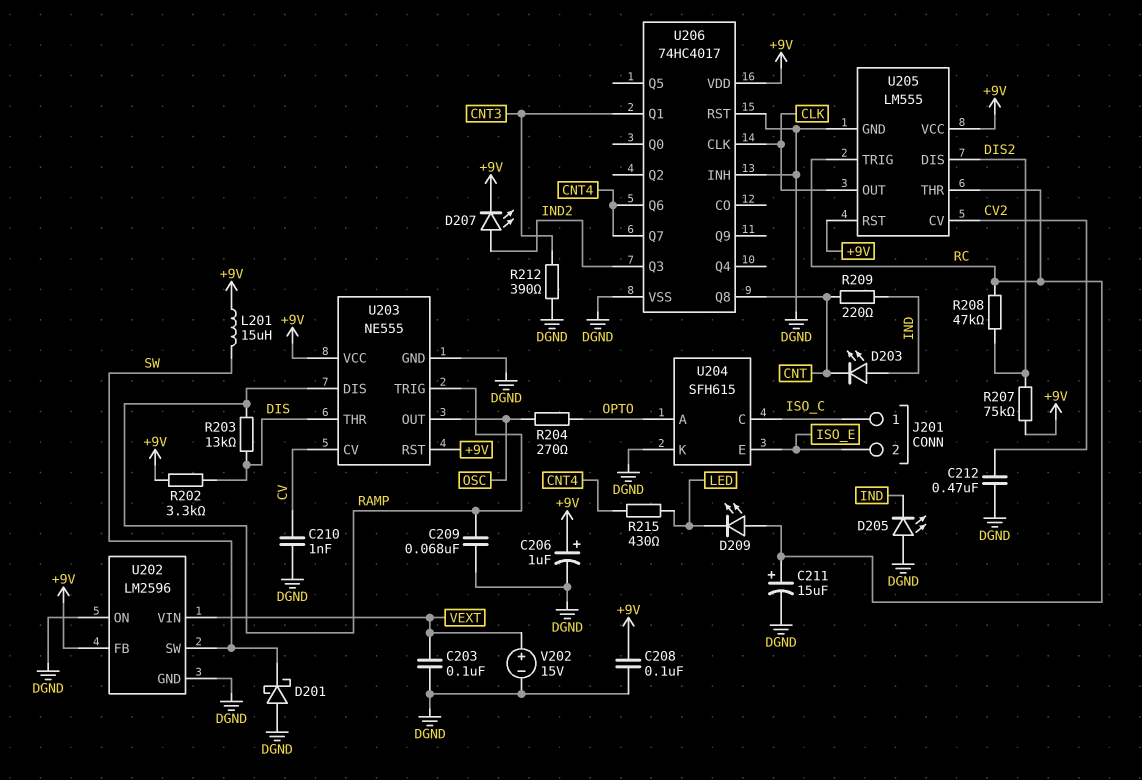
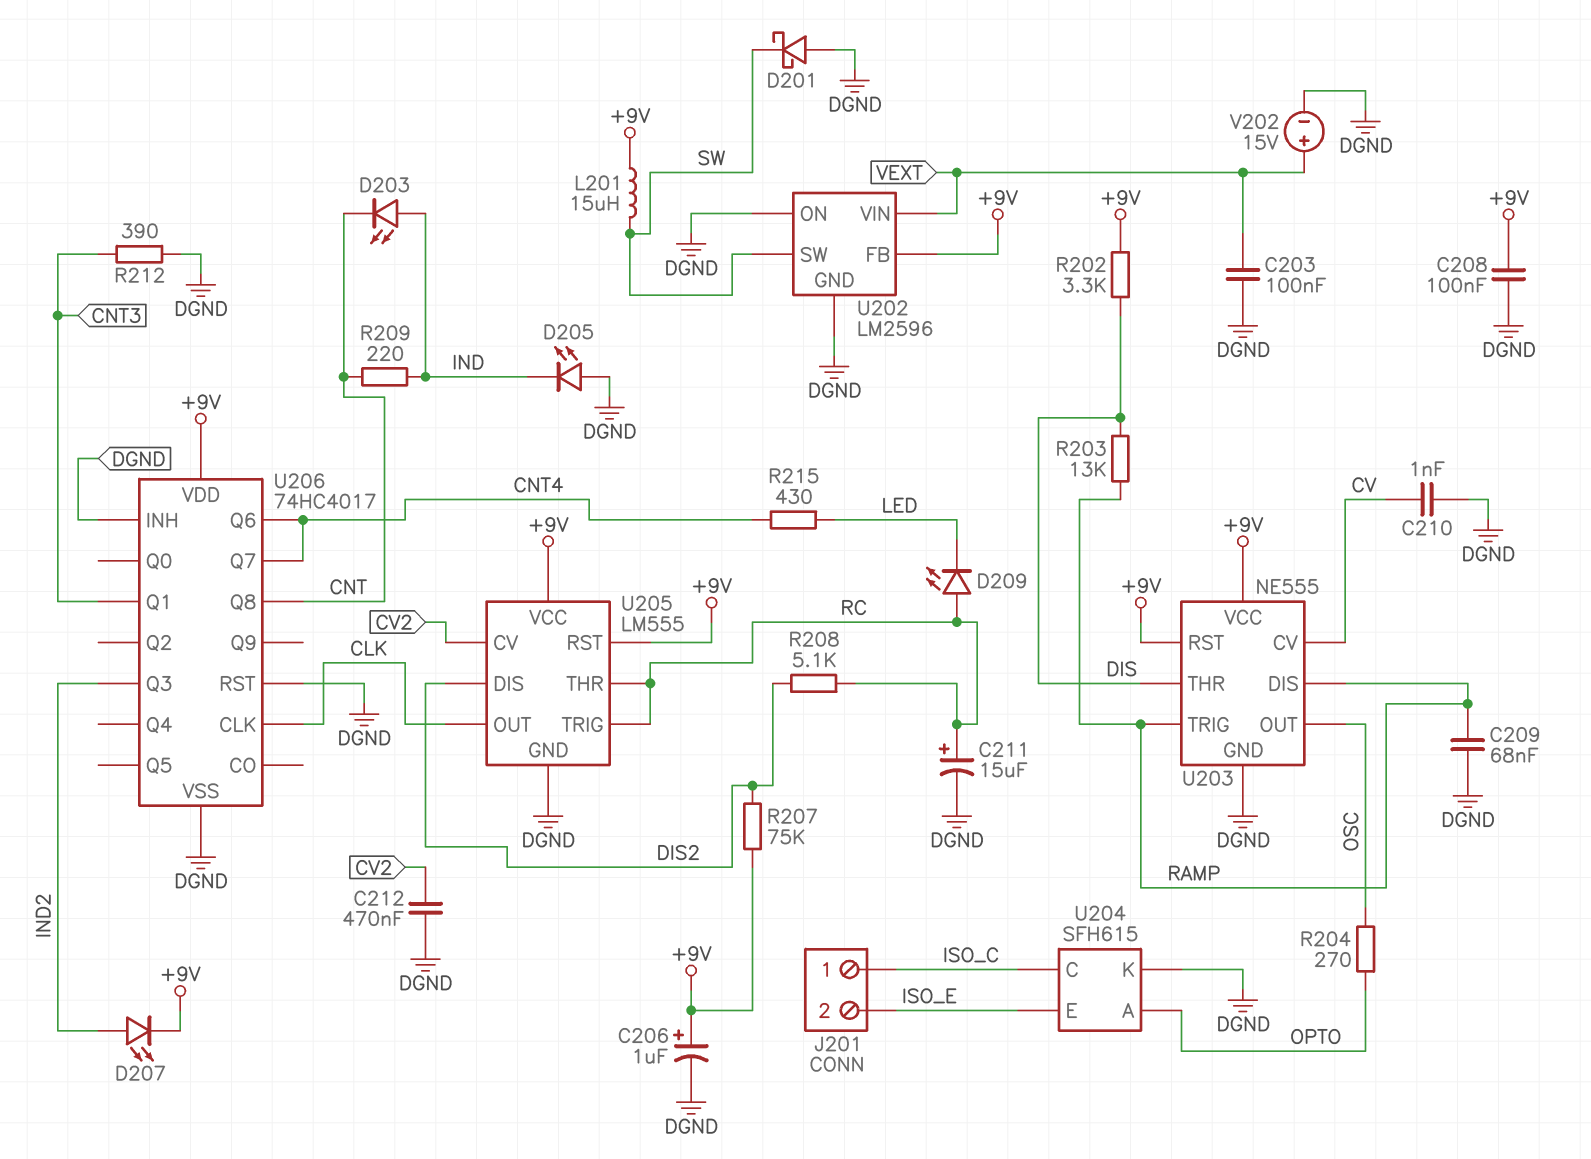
R208: 47k (DIS2, RC) -> 5.1k (DIS2, RC)

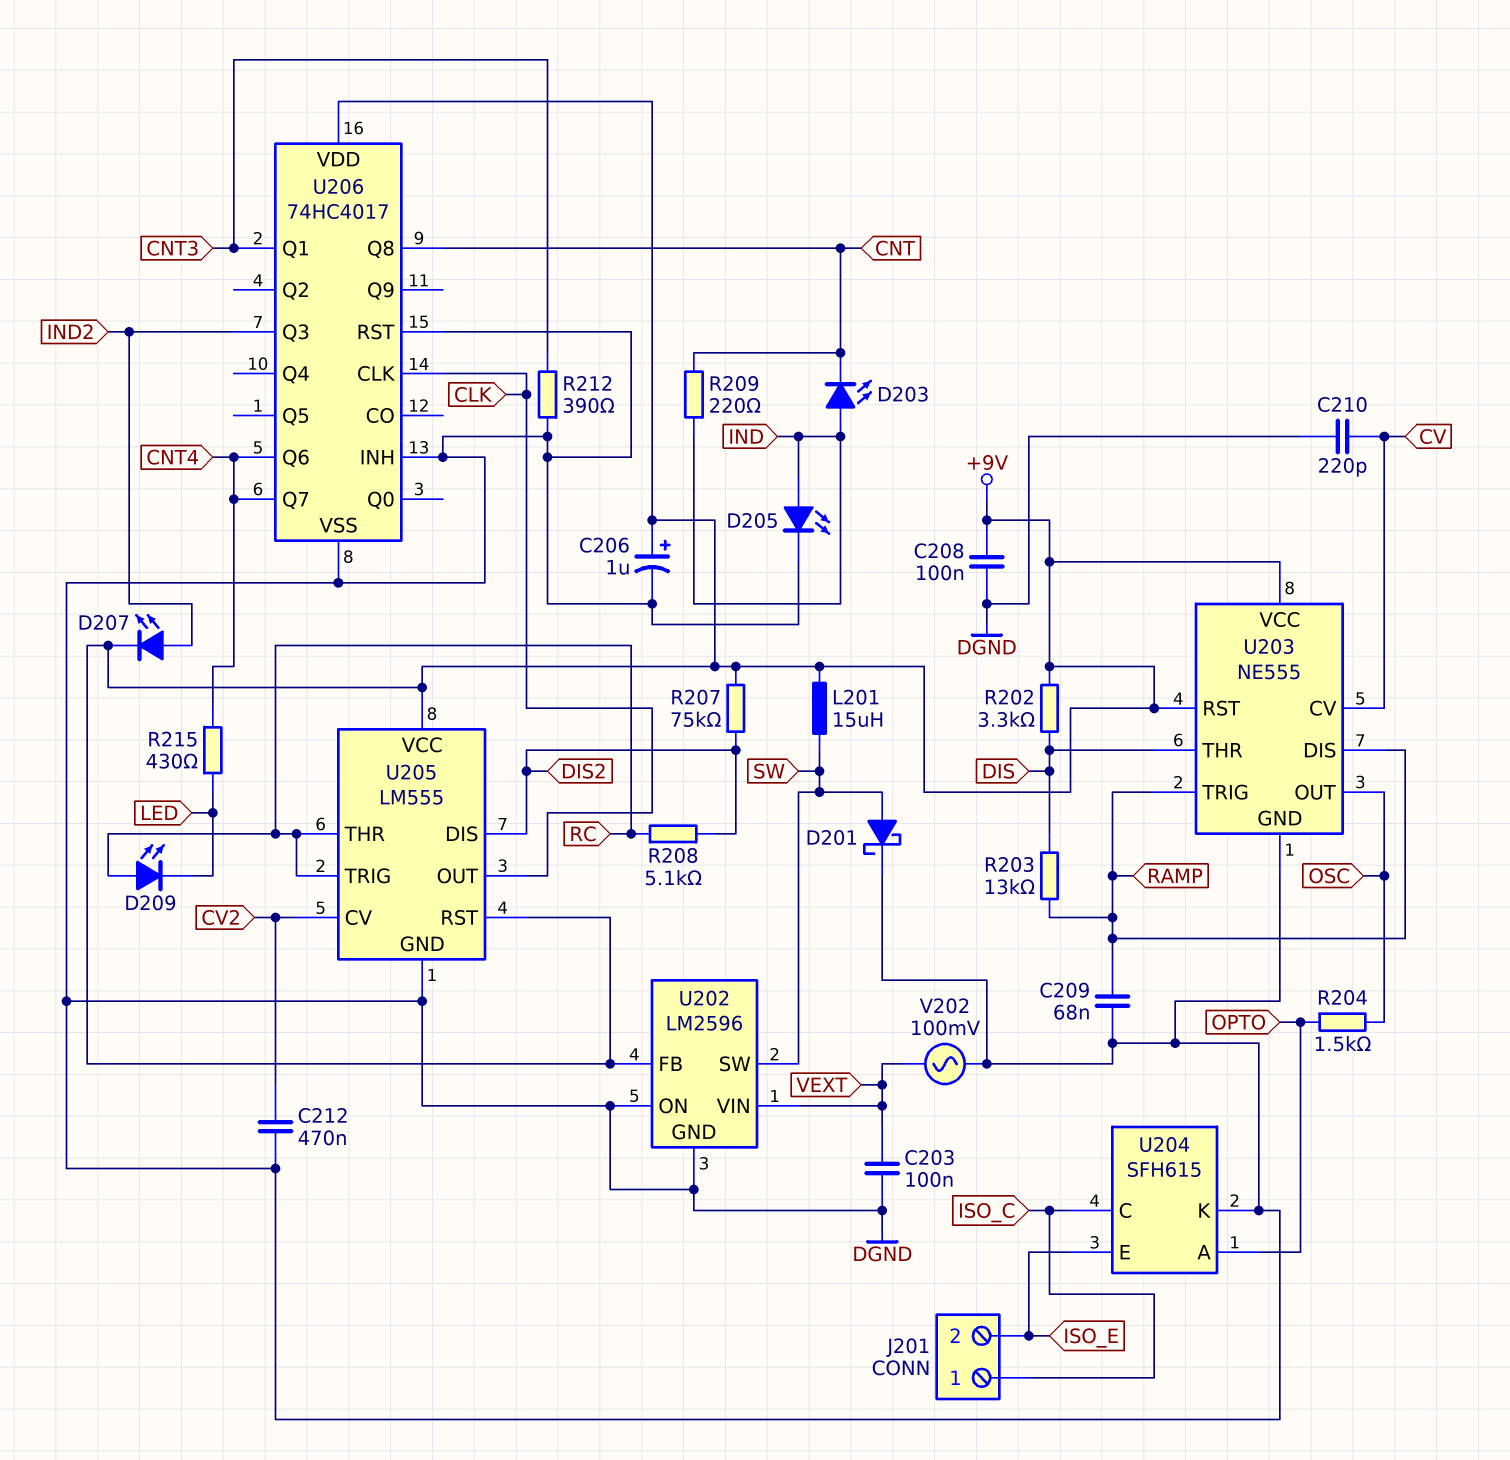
C210: 1nF (CV, DGND) -> 220pF (CV, DGND)
C211: 15uF (plus RC, minus DGND) -> none
D201: schottky (A DGND, K SW) -> schottky (A SW, K DGND)
D205: LED (A DGND, K IND) -> LED (A IND, K DGND)
R204: 270 (OPTO, OSC) -> 1.5k (OPTO, OSC)
V202: 15V (plus VEXT, minus DGND) -> AC 100mV (DGND, VEXT)

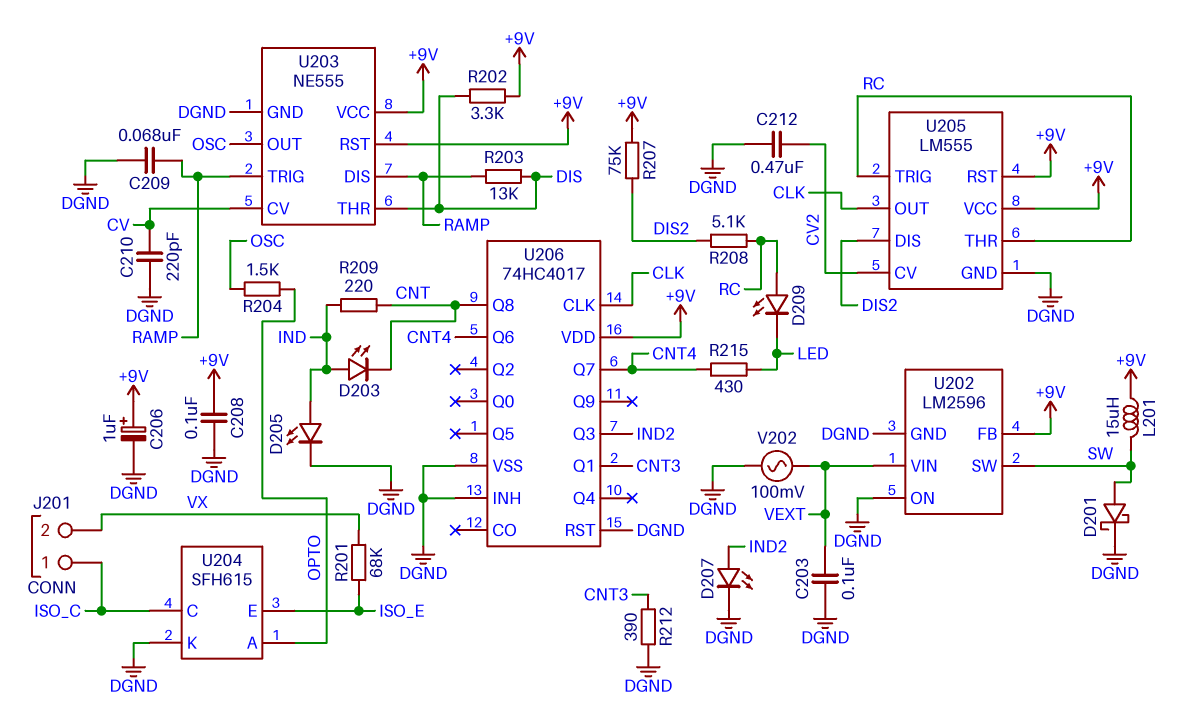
D207: LED (A IND2, K +9V) -> LED (A IND2, K DGND)
J201 pin 2: ISO_E -> VX
R201: none -> 68k (ISO_E, VX)

